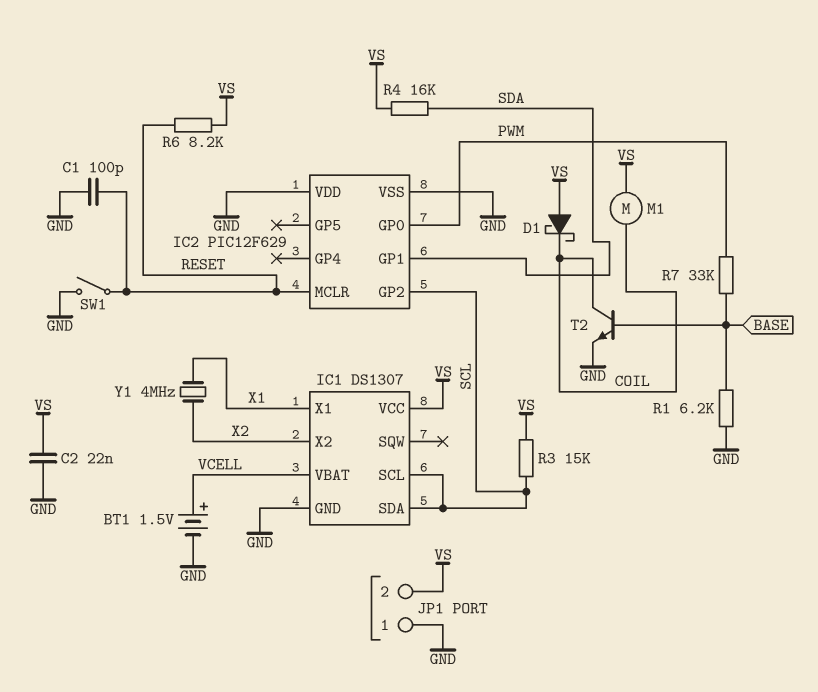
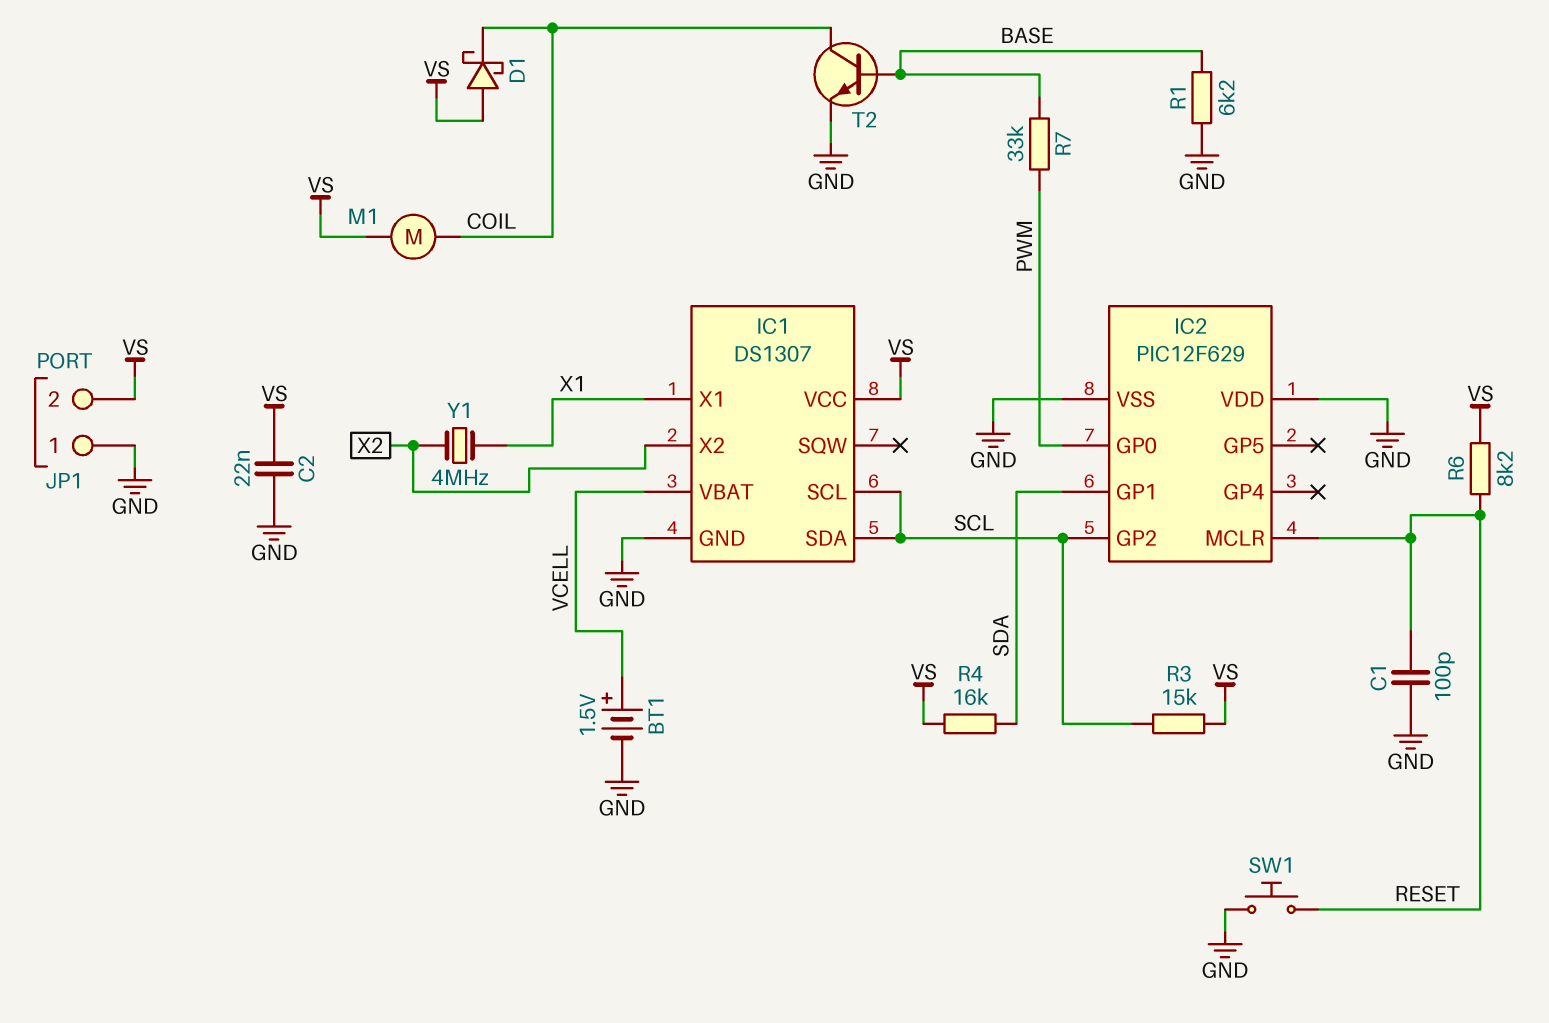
SW1: switch (GND, RESET) -> button (GND, RESET)

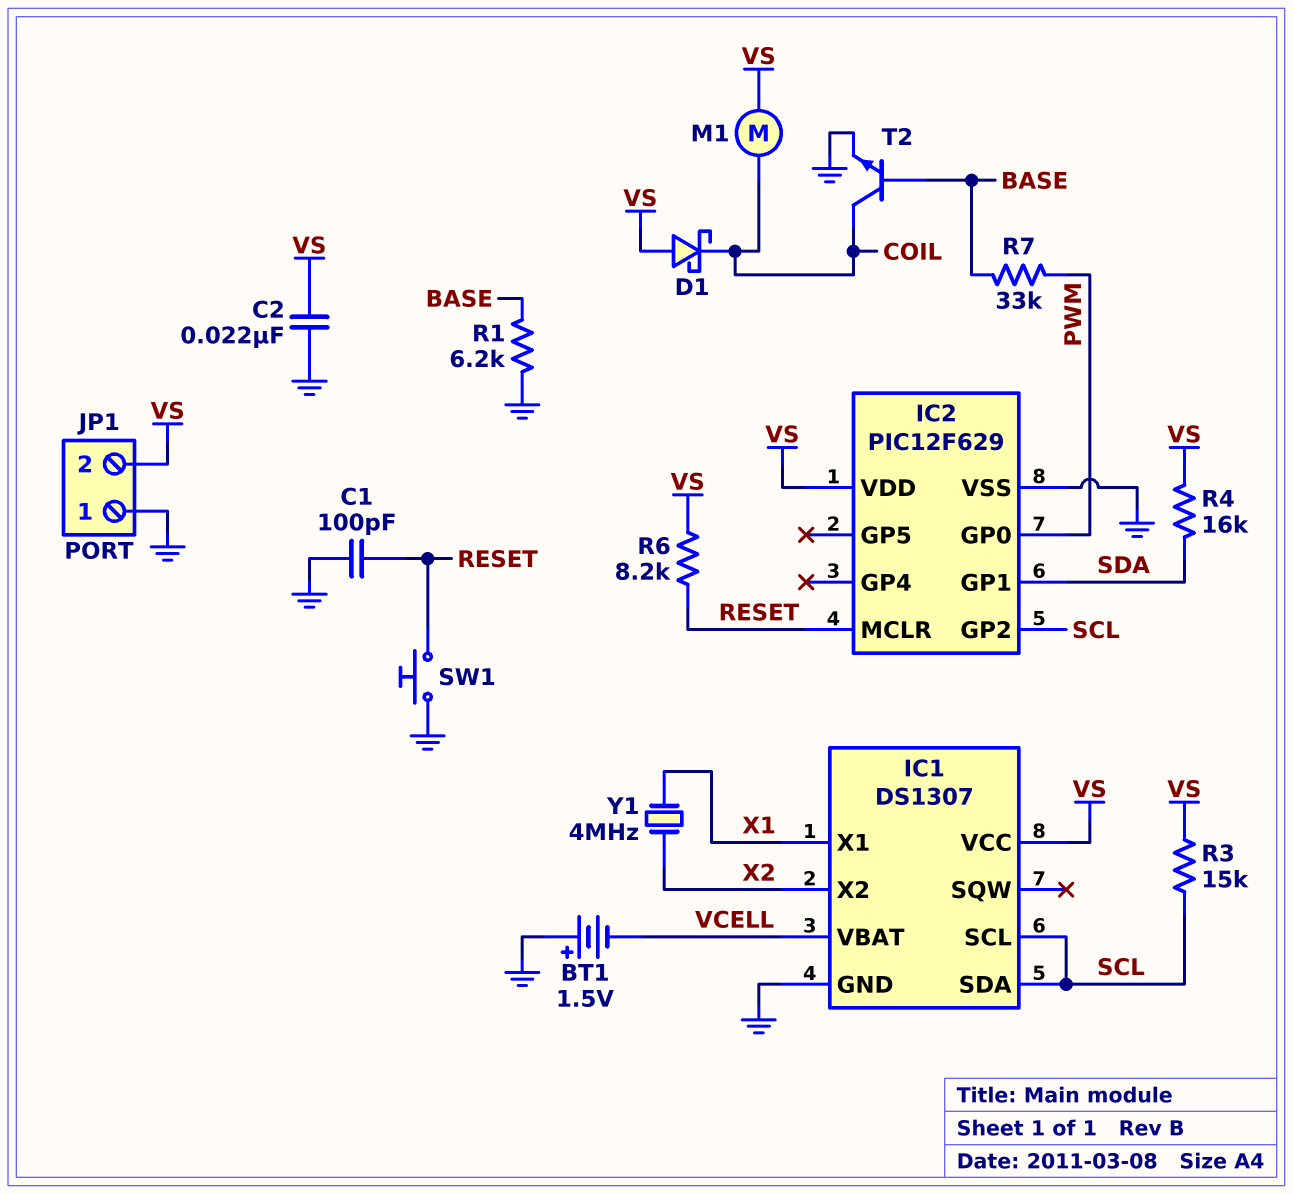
BT1: 1.5V (plus VCELL, minus GND) -> 1.5V (plus GND, minus VCELL)
IC2 pin VDD: GND -> VS

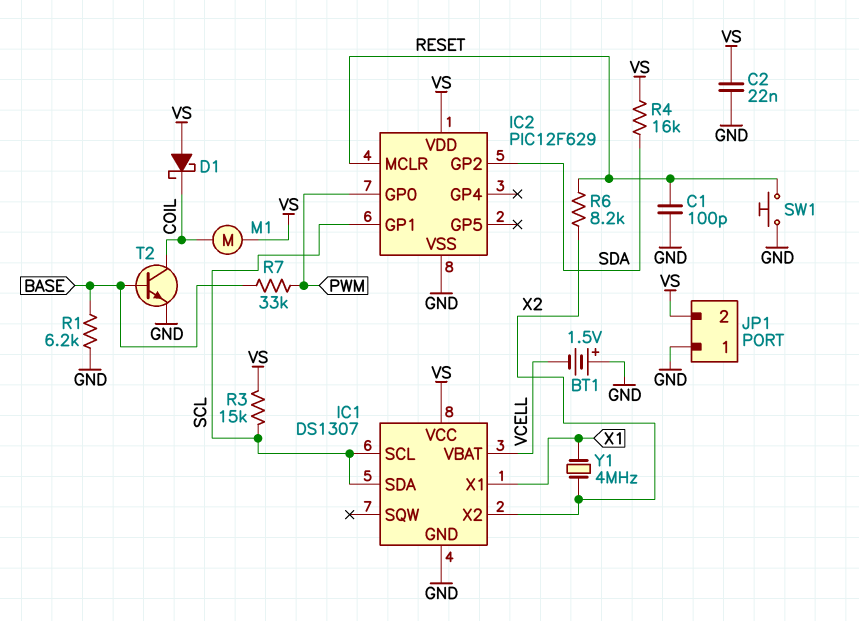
IC2 pin GP1: SDA -> SCL
IC2 pin GP2: SCL -> SDA
R6: 8.2k (RESET, VS) -> 8.2k (RESET, X2)

